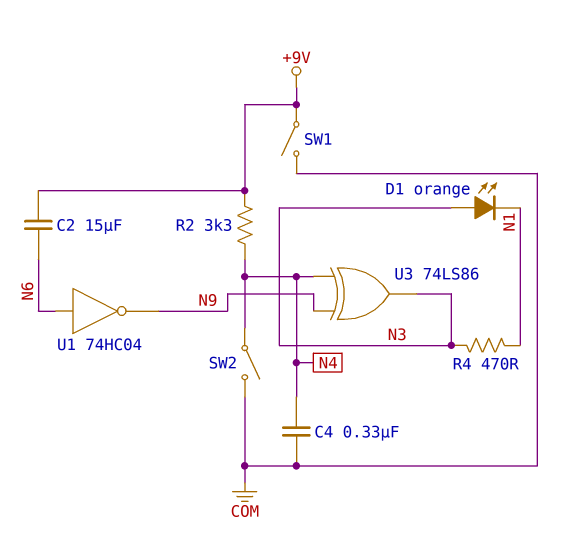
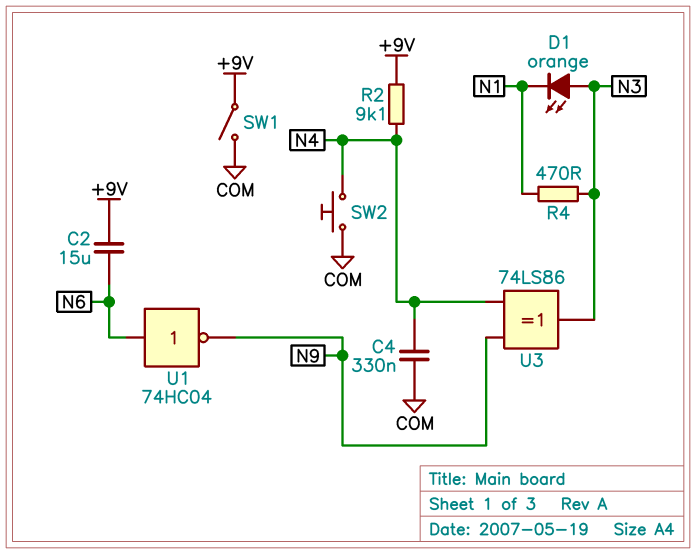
R2: 3.3k (+9V, N4) -> 9.1k (+9V, N4)
SW2: switch (COM, N4) -> button (COM, N4)

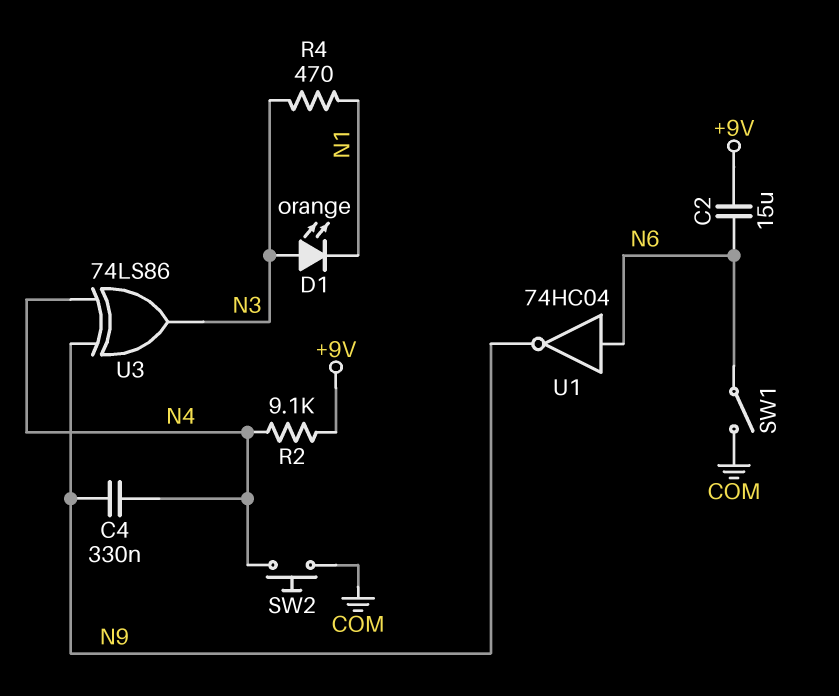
C4: 330nF (COM, N4) -> 330nF (N4, N9)
SW1: switch (+9V, COM) -> switch (COM, N6)

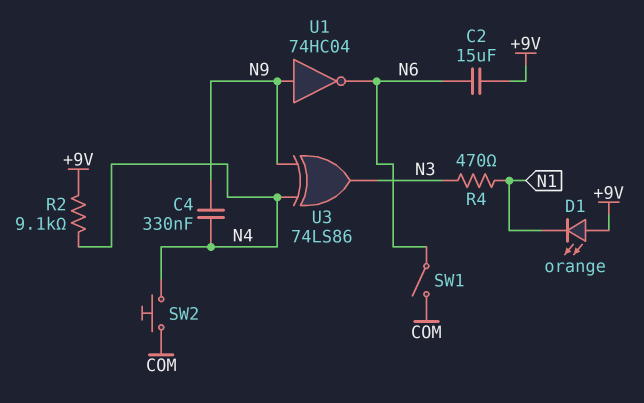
D1: LED orange (A N3, K N1) -> LED orange (A +9V, K N1)
U1: NOT 74HC04 (in N6, out N9) -> NOT 74HC04 (in N9, out N6)

